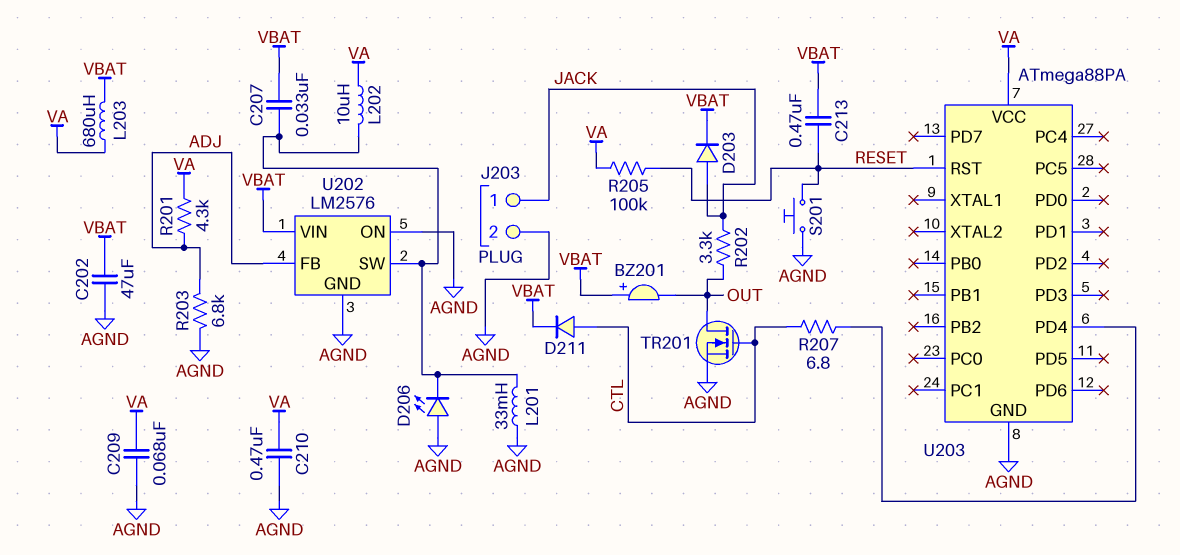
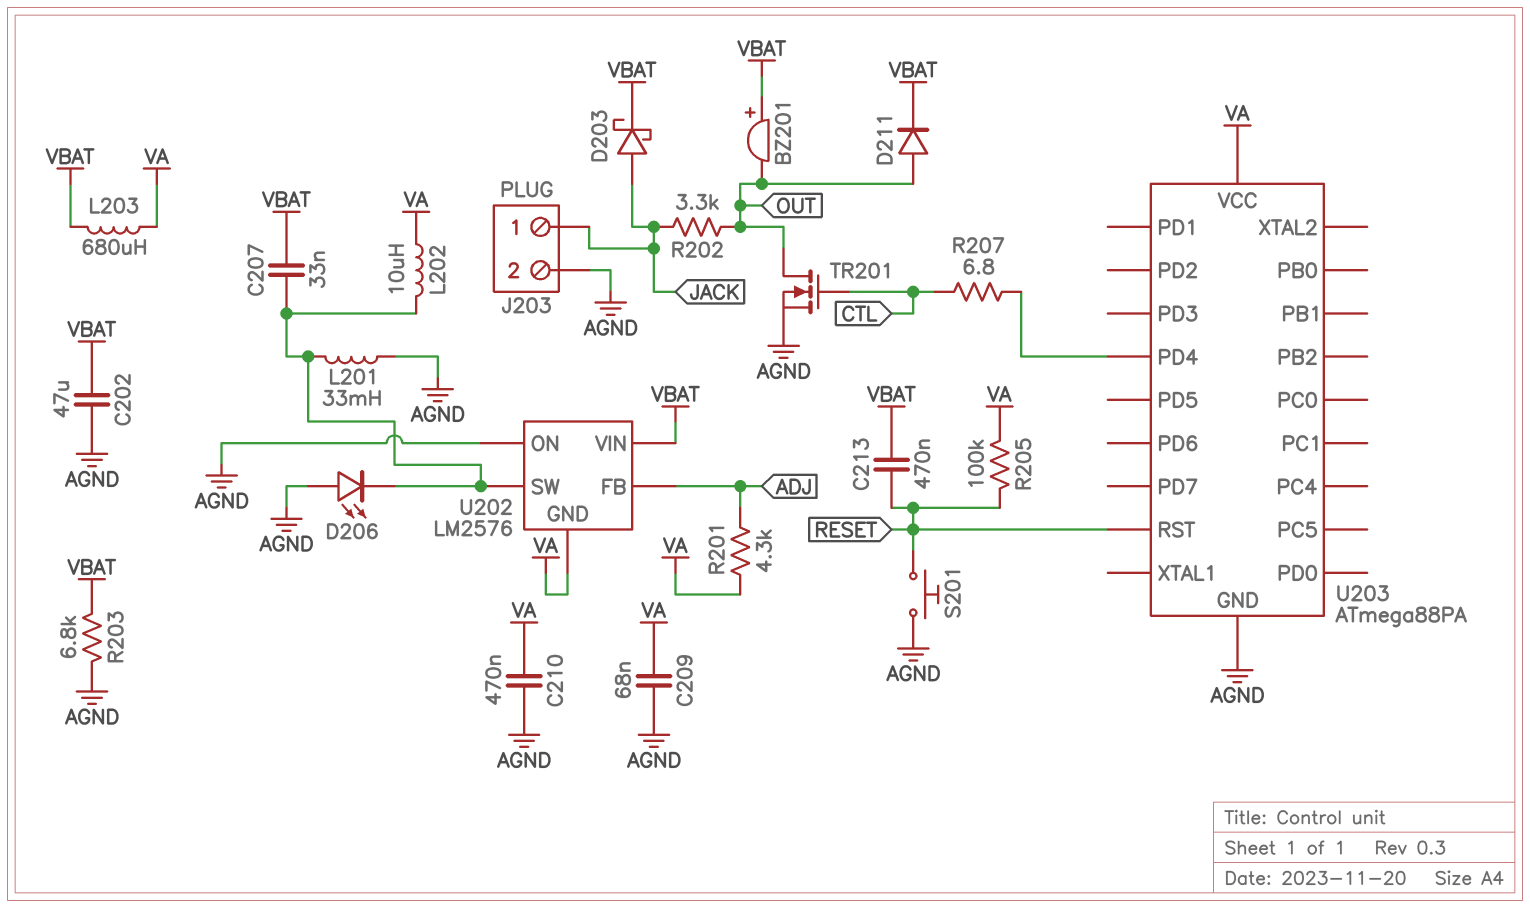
D203: diode (A JACK, K VBAT) -> schottky (A JACK, K VBAT)
D211: diode (A CTL, K VBAT) -> diode (A OUT, K VBAT)
R203: 6.8k (ADJ, AGND) -> 6.8k (AGND, VBAT)
U202 pin GND: AGND -> VA

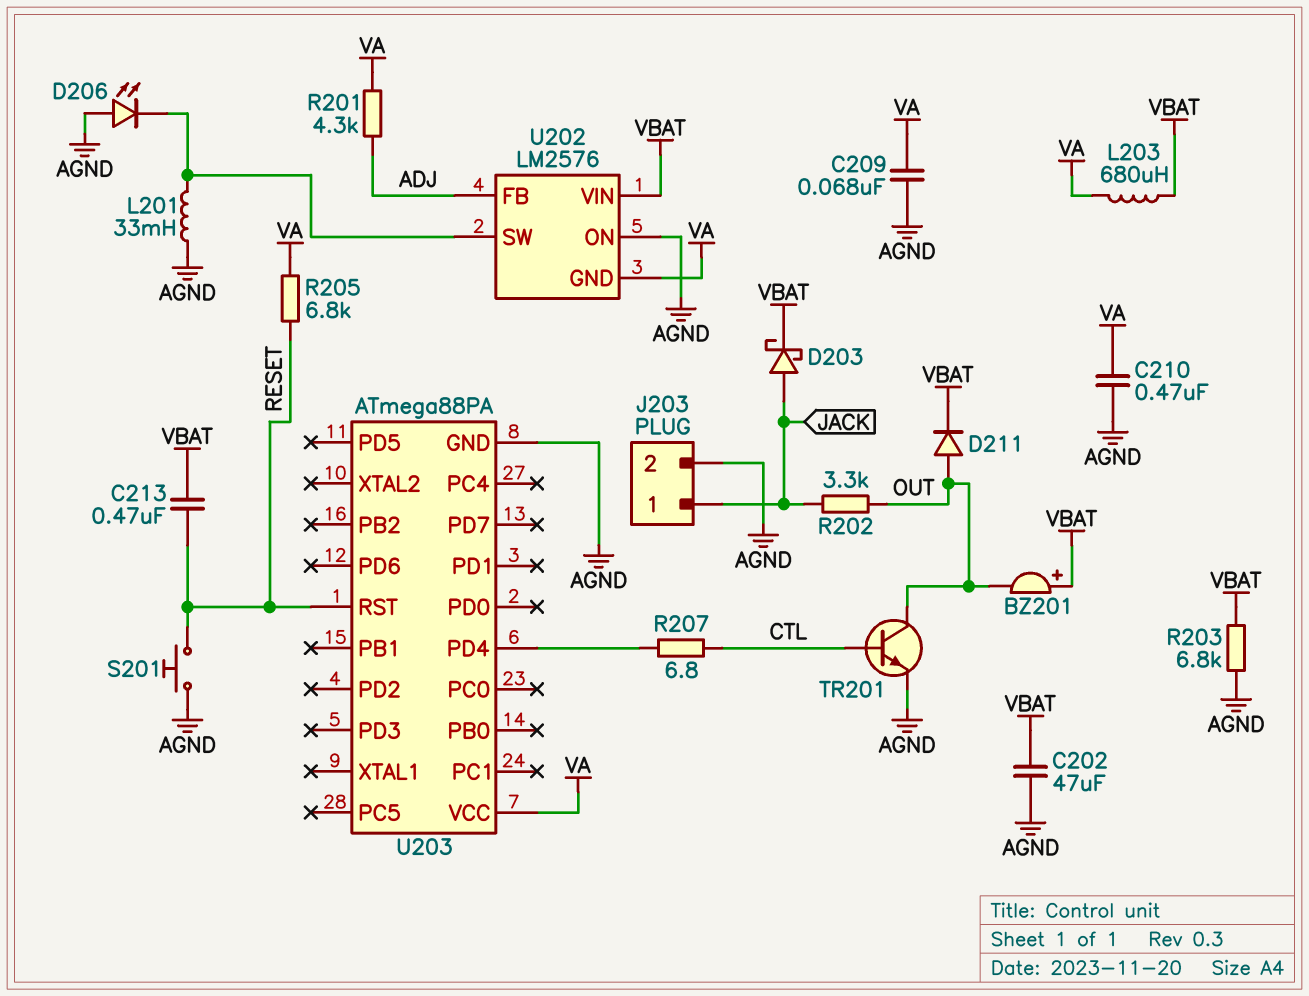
C207: 33nF (U202/SW, VBAT) -> none
L202: 10uH (U202/SW, VA) -> none
R205: 100k (RESET, VA) -> 6.8k (RESET, VA)
TR201: NMOS (G CTL, D OUT, S AGND) -> NPN (B CTL, C OUT, E AGND)

